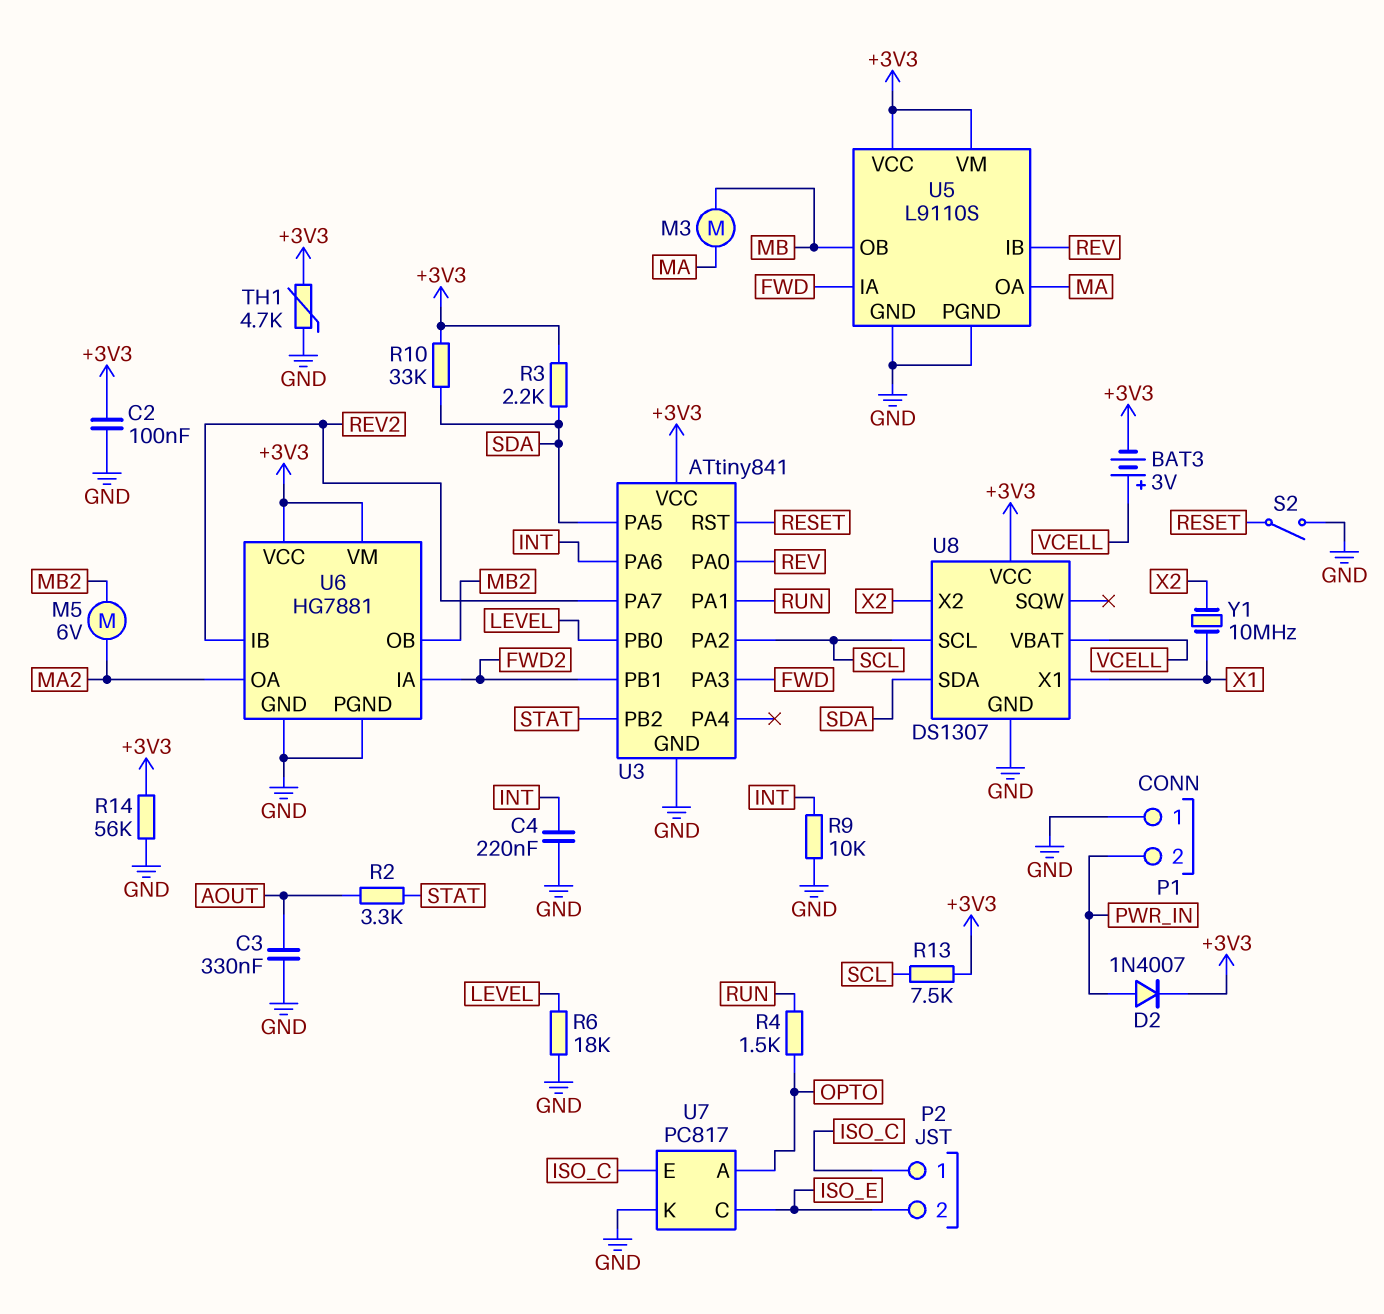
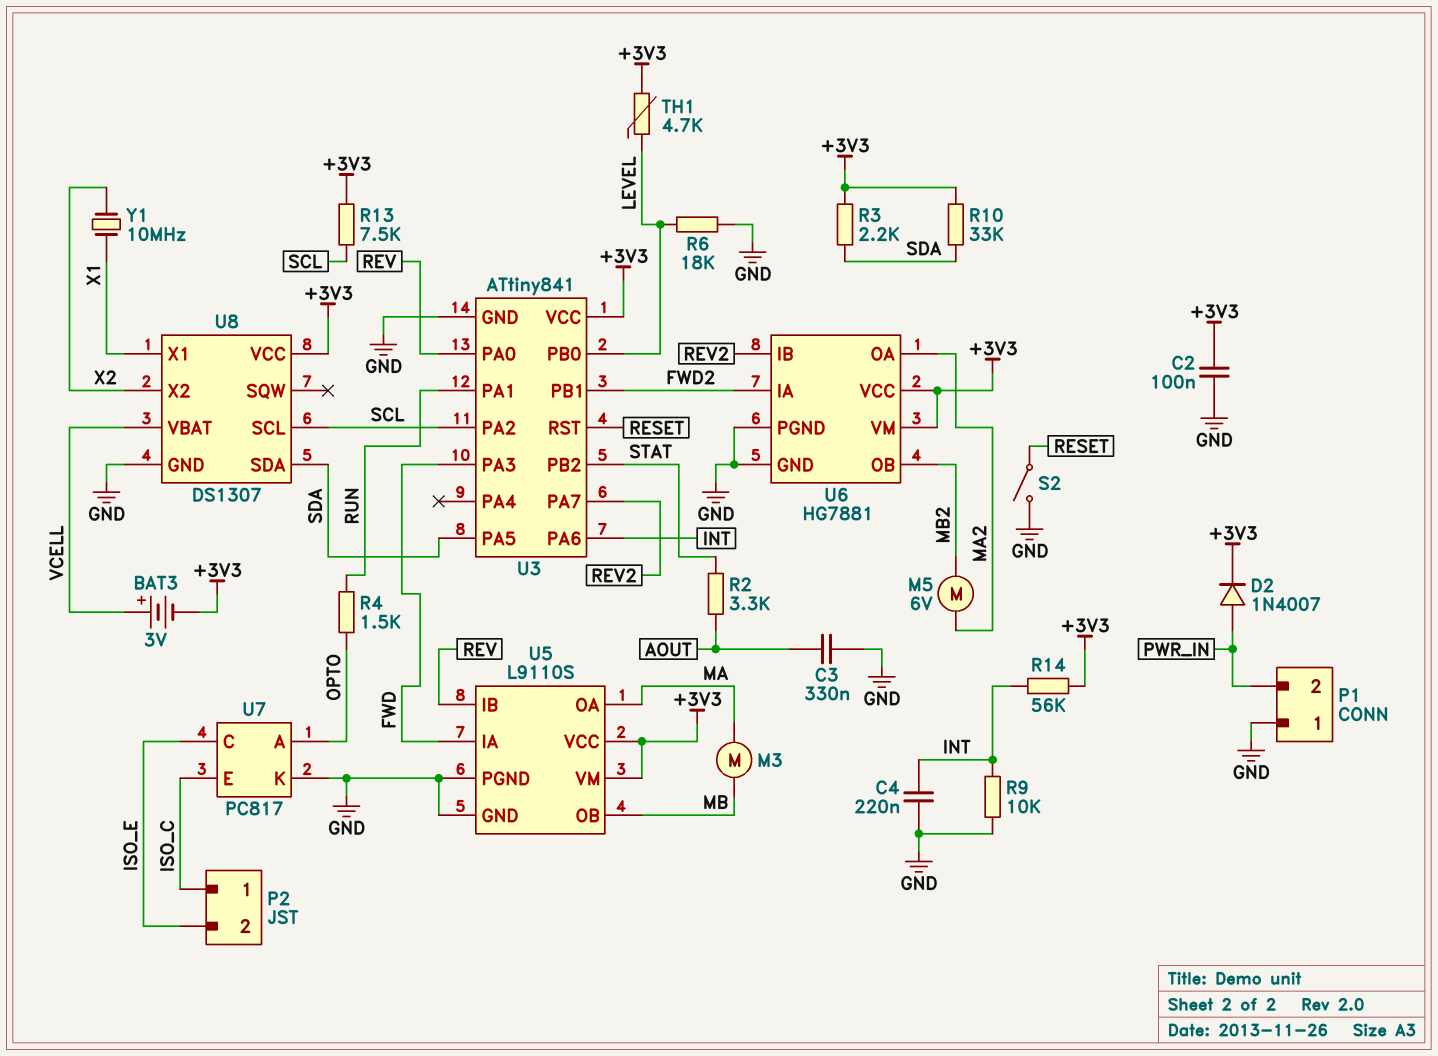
R14: 56k (+3V3, GND) -> 56k (+3V3, INT)
TH1: 4.7k (+3V3, GND) -> 4.7k (+3V3, LEVEL)

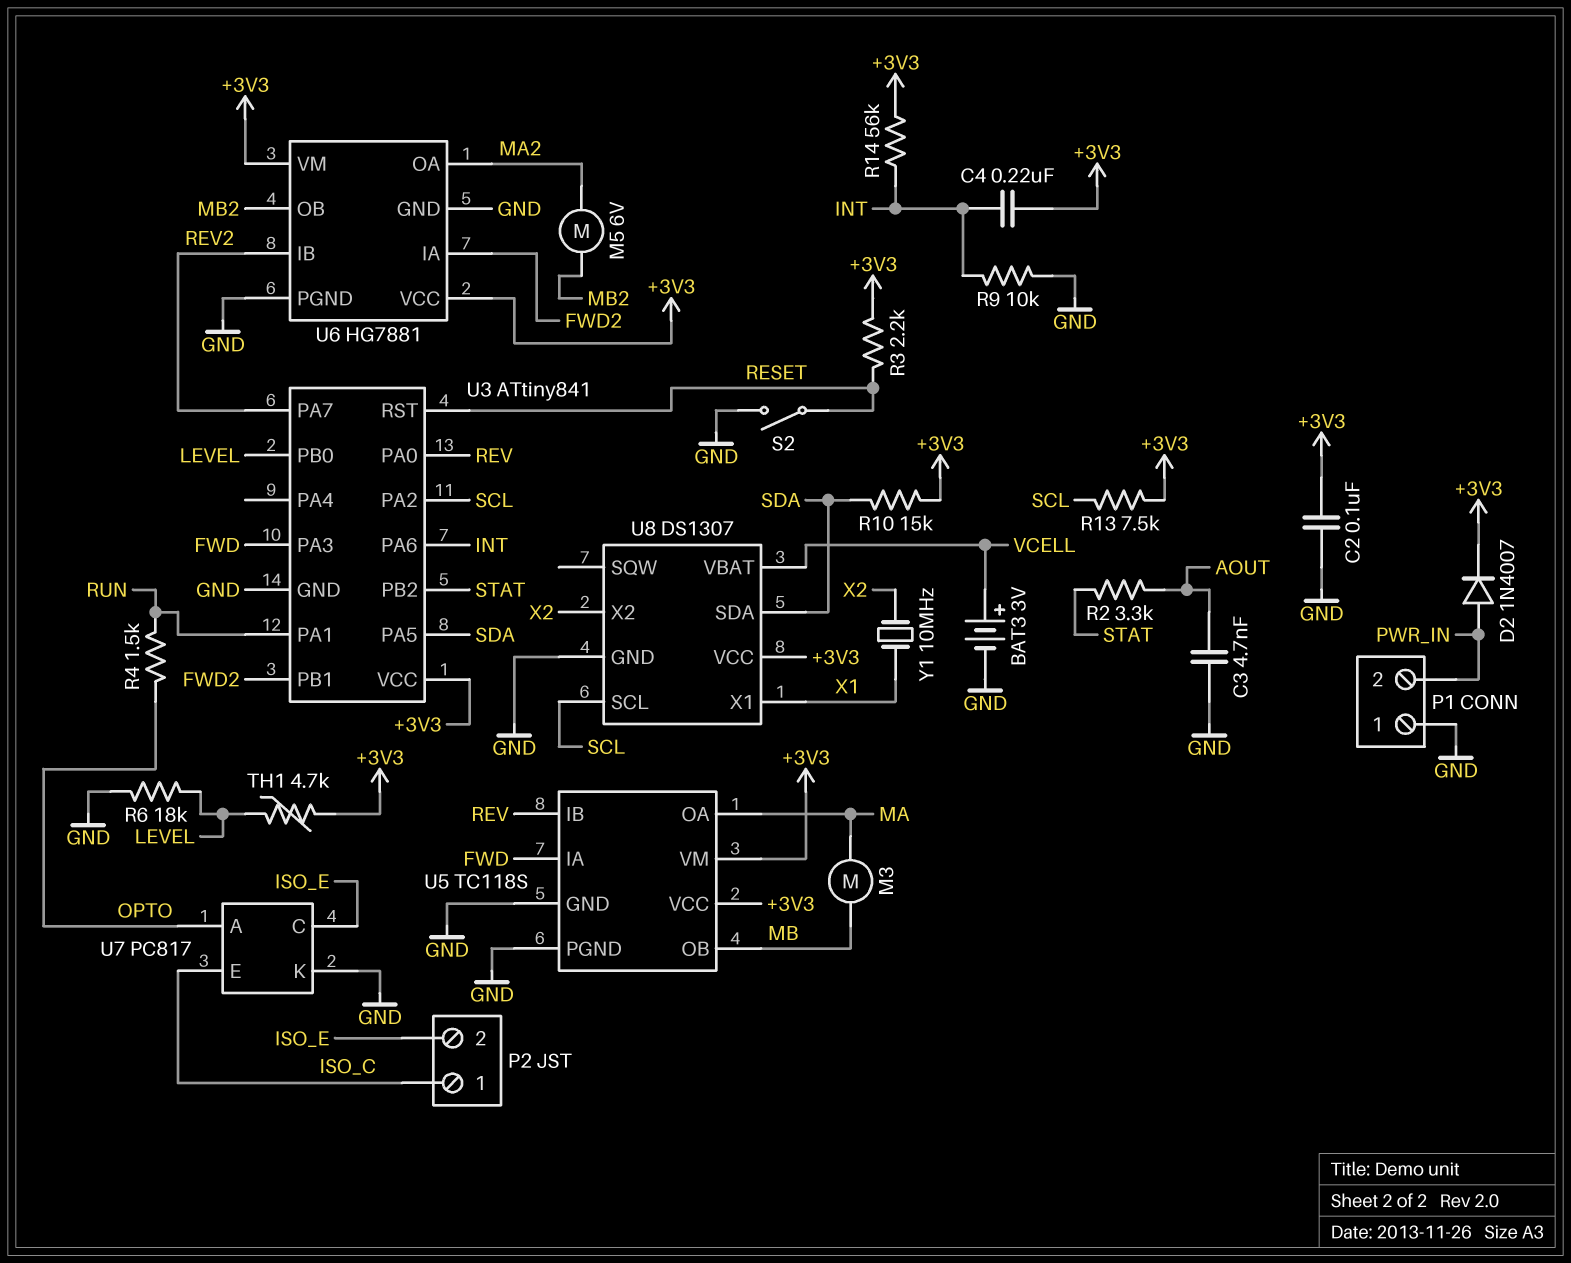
BAT3: 3V (plus VCELL, minus +3V3) -> 3V (plus VCELL, minus GND)
C3: 330nF (AOUT, GND) -> 4.7nF (AOUT, GND)
C4: 220nF (GND, INT) -> 220nF (+3V3, INT)
R3: 2.2k (+3V3, SDA) -> 2.2k (+3V3, RESET)
R10: 33k (+3V3, SDA) -> 15k (+3V3, SDA)
U5: L9110S -> TC118S

